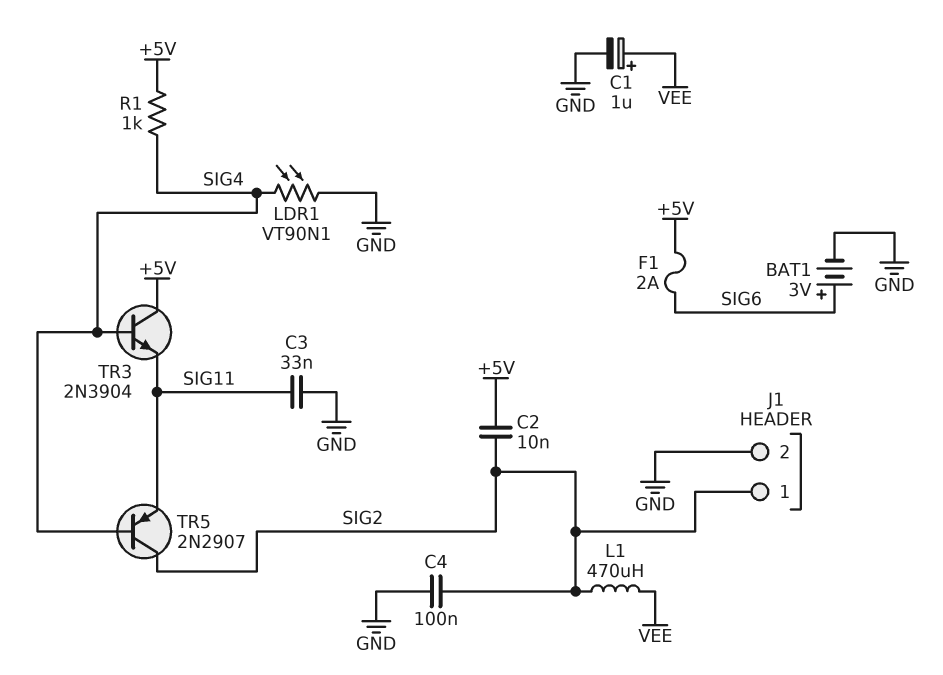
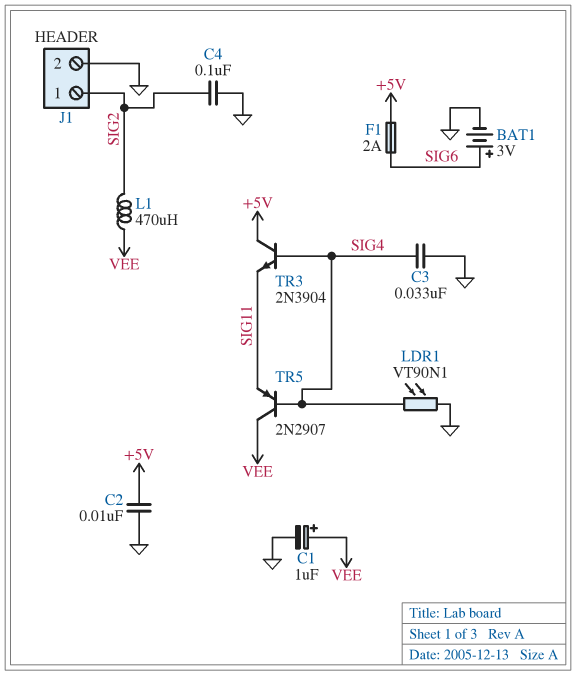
C2: 10nF (+5V, SIG2) -> 10nF (+5V, GND)
C3: 33nF (GND, SIG11) -> 33nF (GND, SIG4)
R1: 1k (+5V, SIG4) -> none
TR5: PNP 2N2907 (B SIG4, C SIG2, E SIG11) -> PNP 2N2907 (B SIG4, C VEE, E SIG11)

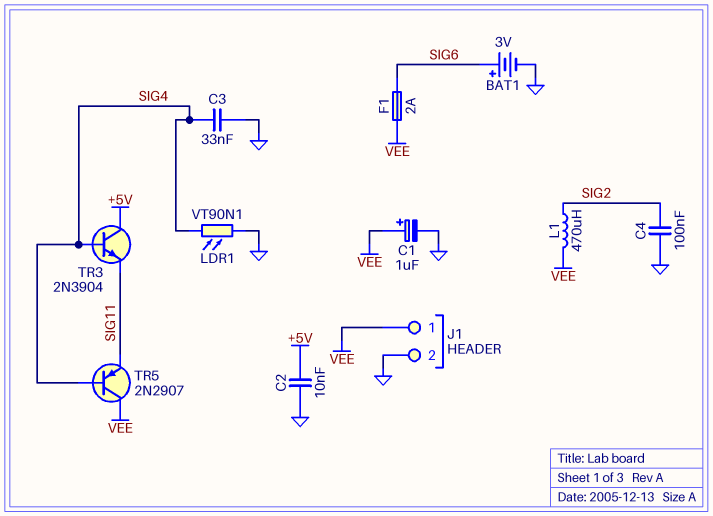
F1: 2A (+5V, SIG6) -> 2A (SIG6, VEE)
J1 pin 1: SIG2 -> VEE

